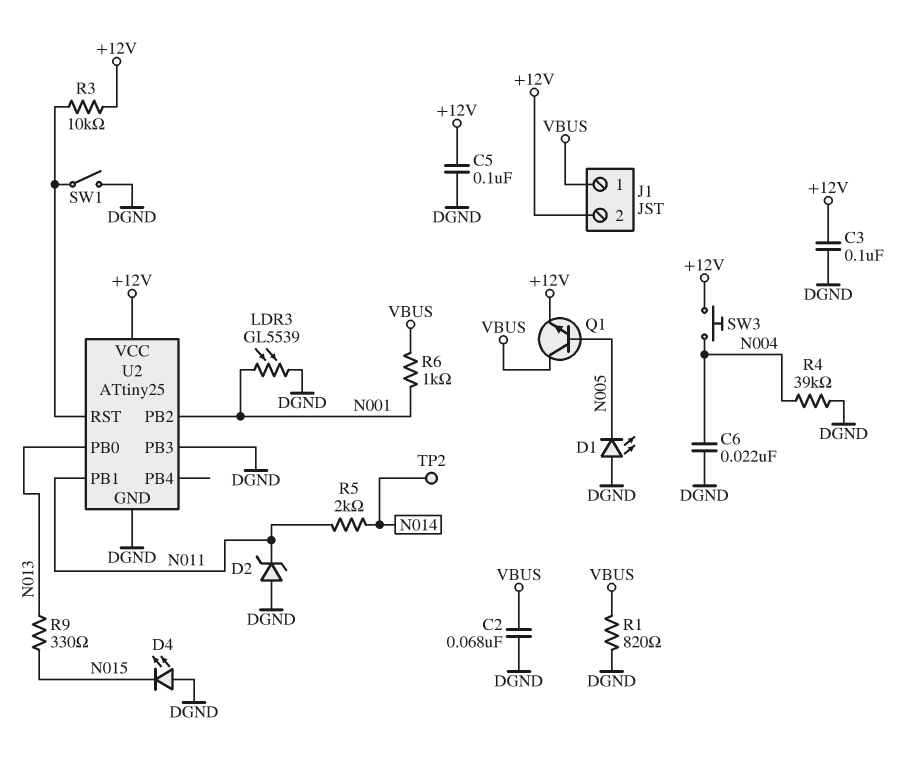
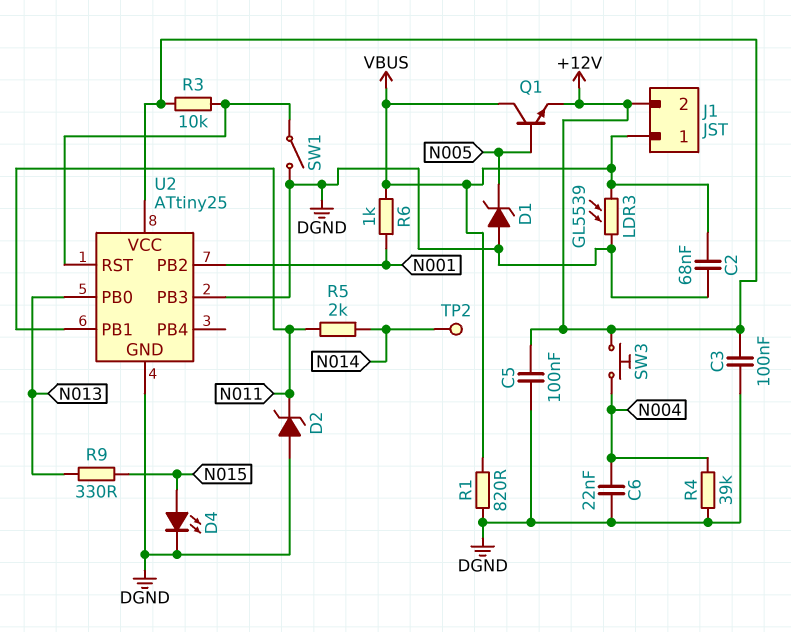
D1: LED (A DGND, K N005) -> zener (A DGND, K N005)
D4: LED (A DGND, K N015) -> LED (A N015, K DGND)
LDR3: GL5539 (DGND, N001) -> GL5539 (DGND, VBUS)

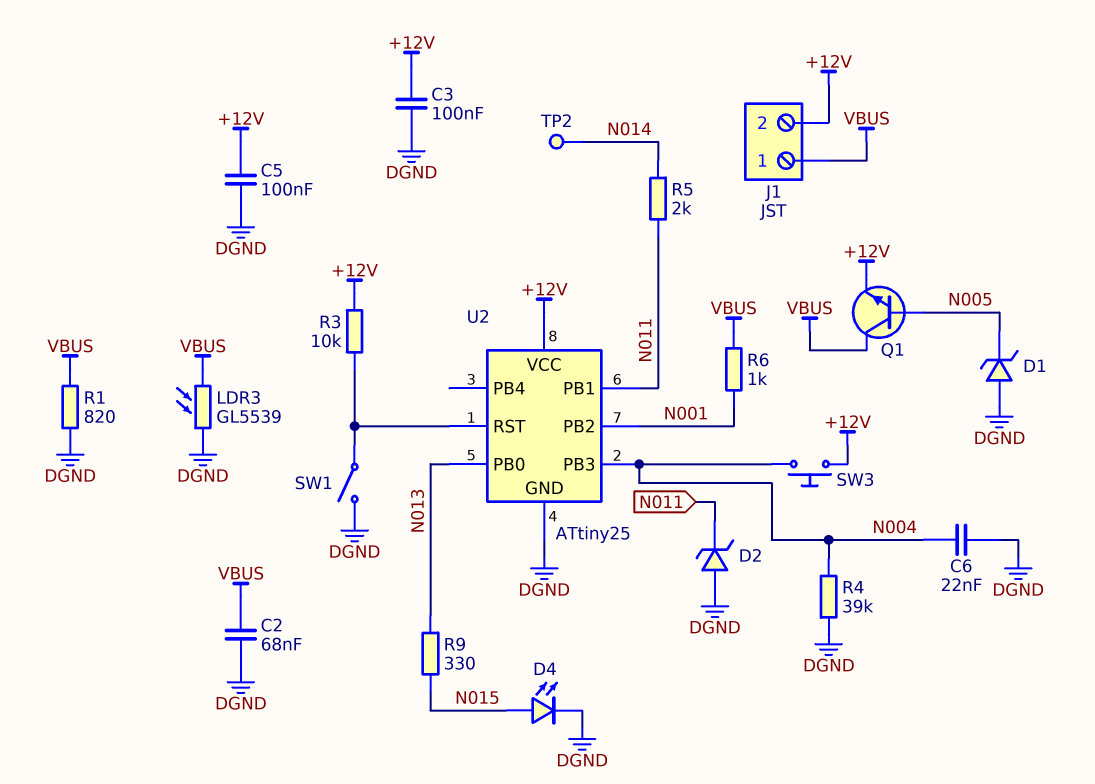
U2 pin PB3: DGND -> N004

